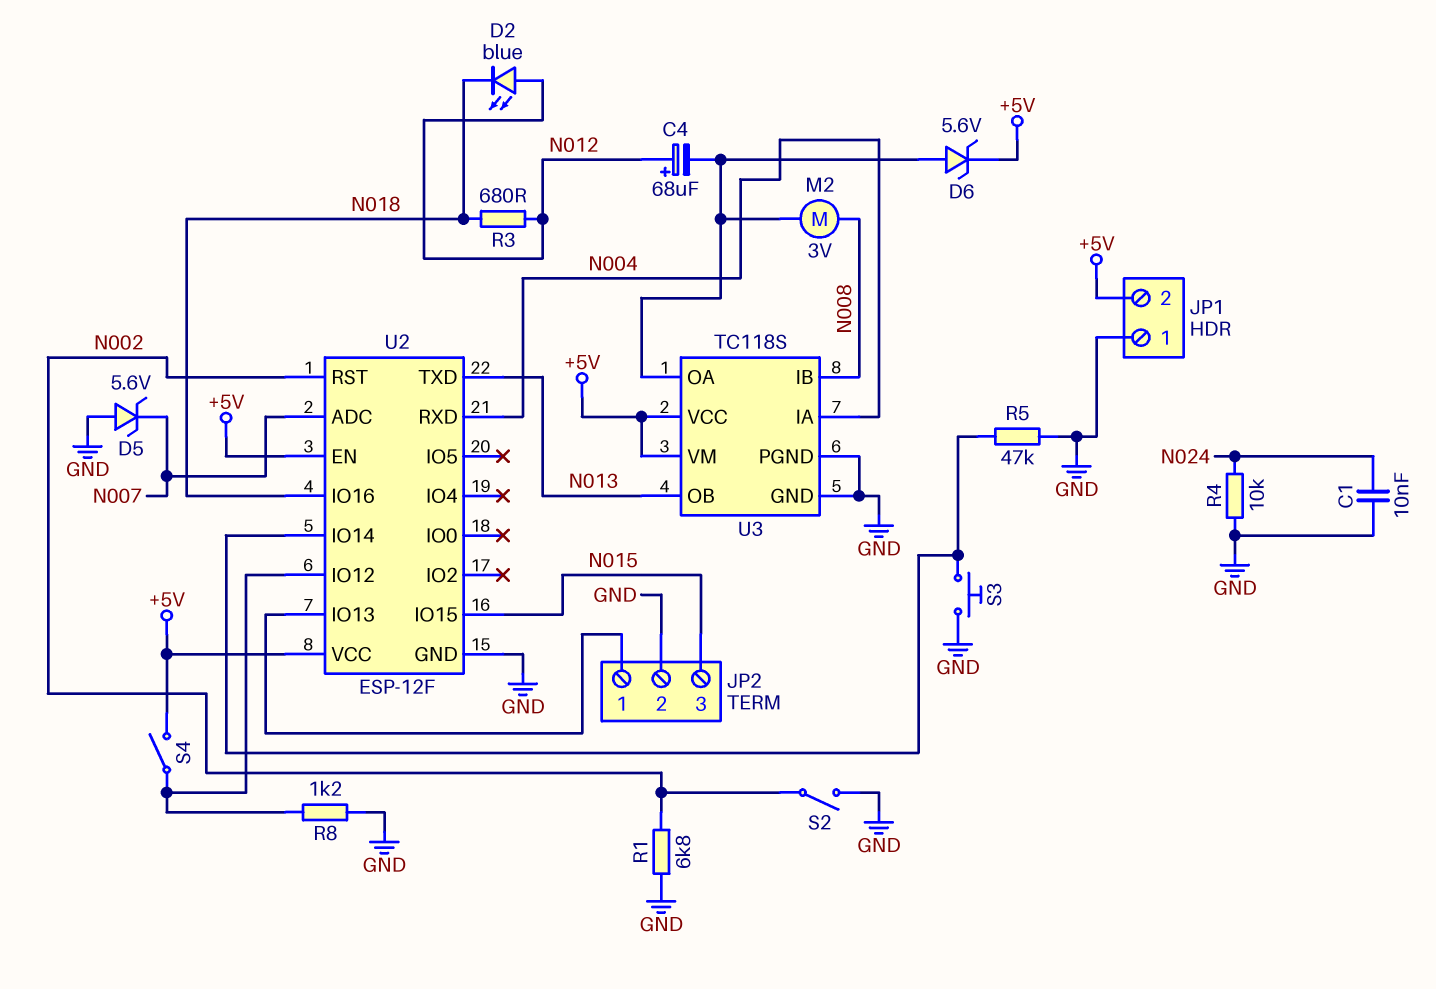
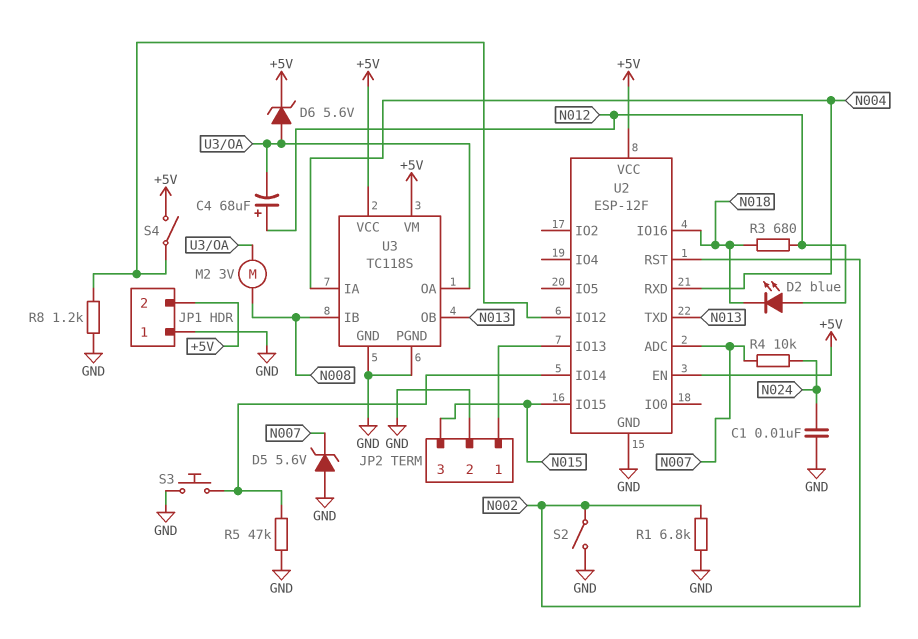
R4: 10k (GND, N024) -> 10k (N007, N024)

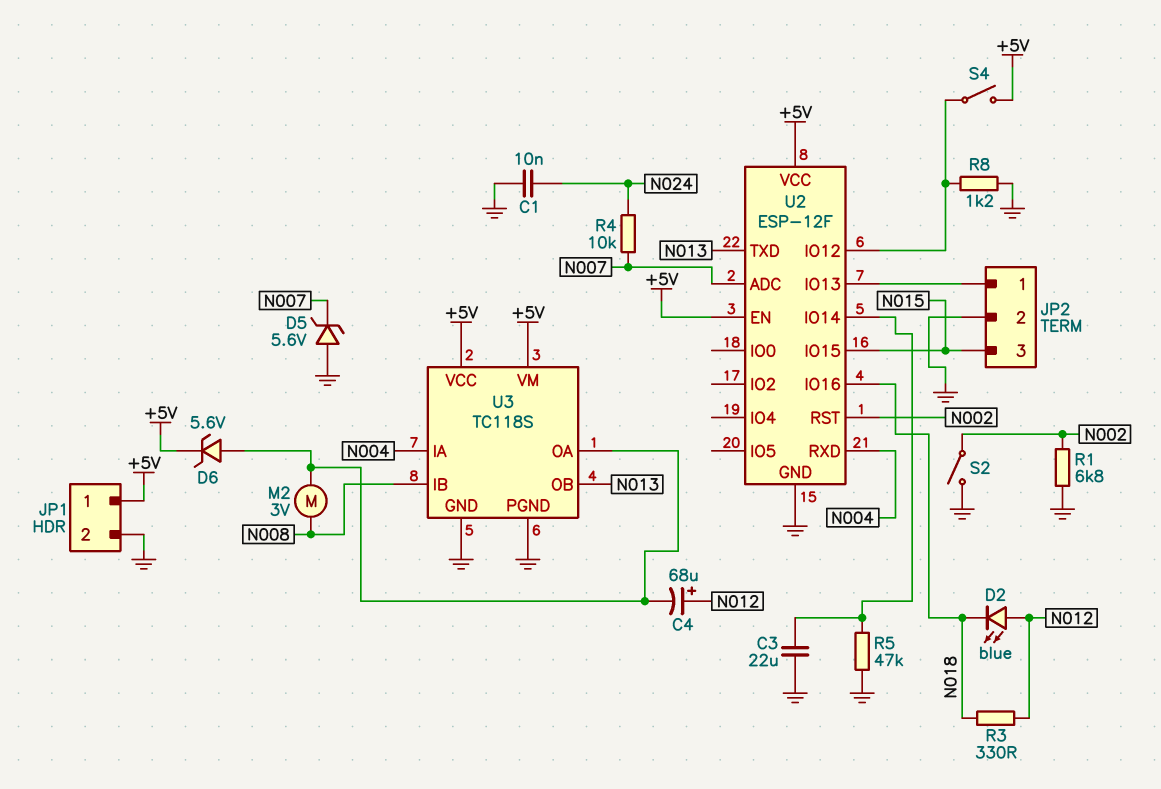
C3: none -> 22uF (GND, U2/IO14)
JP1 pin 1: GND -> +5V
JP1 pin 2: +5V -> GND
R3: 680 (N012, N018) -> 330 (N012, N018)
S3: button (GND, U2/IO14) -> none

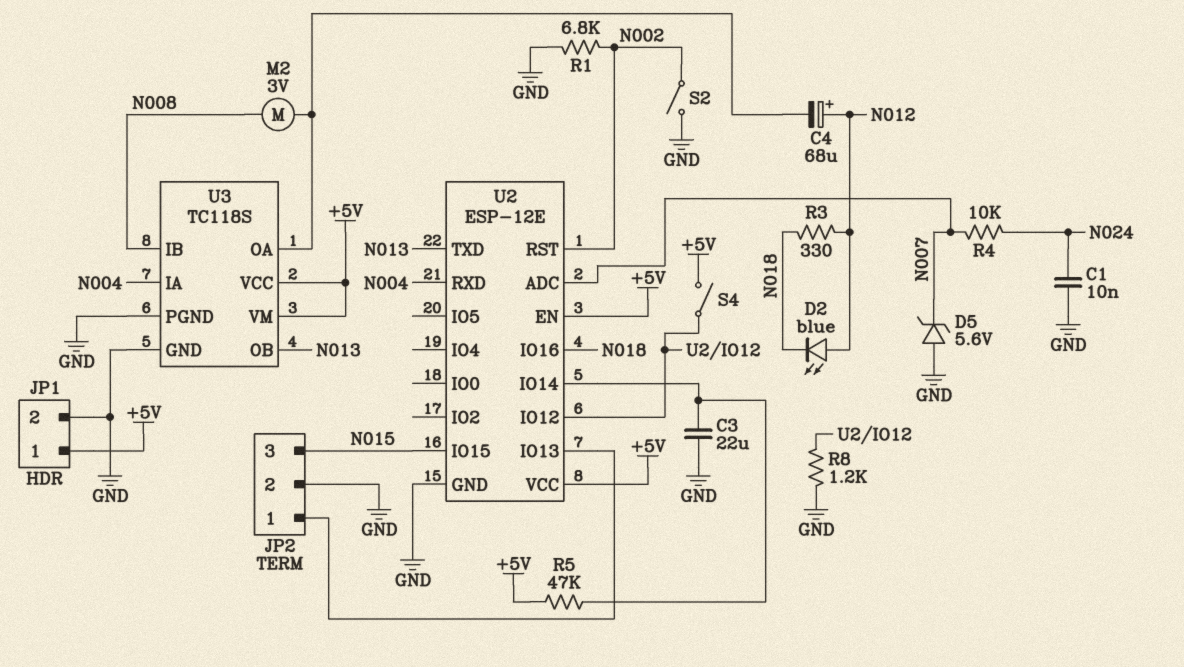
D6: zener 5.6V (A U3/OA, K +5V) -> none
R5: 47k (GND, U2/IO14) -> 47k (+5V, U2/IO14)
U2: ESP-12F -> ESP-12E

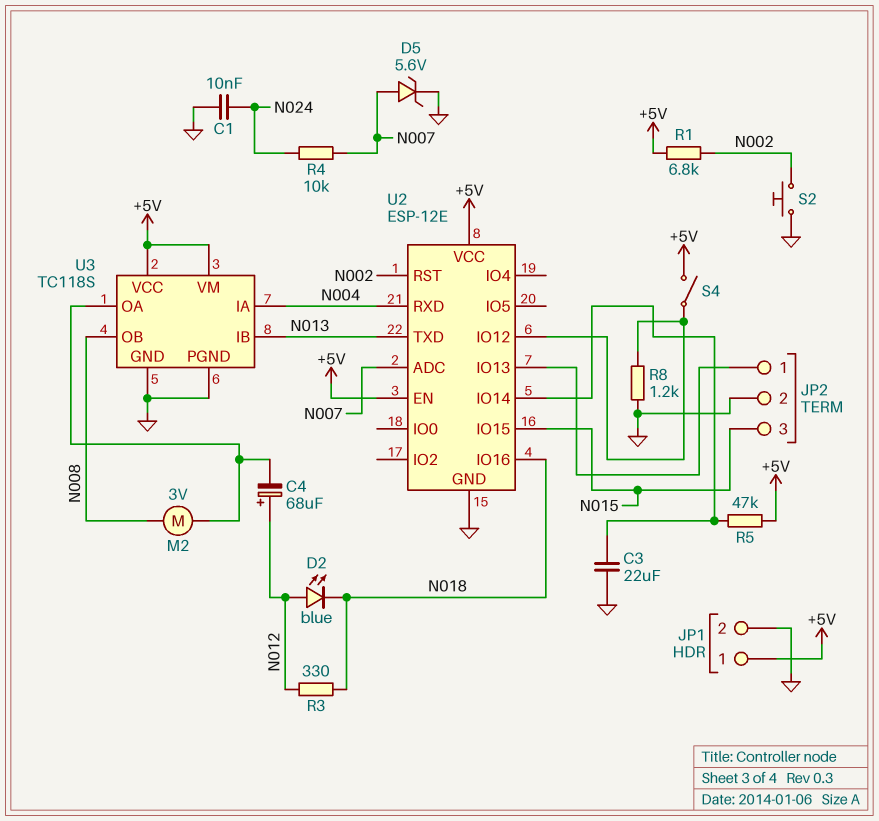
D5: zener 5.6V (A GND, K N007) -> zener 5.6V (A N007, K GND)
R1: 6.8k (GND, N002) -> 6.8k (+5V, N002)
S2: switch (GND, N002) -> button (GND, N002)
U3 pin IB: N008 -> N013
U3 pin OB: N013 -> N008

